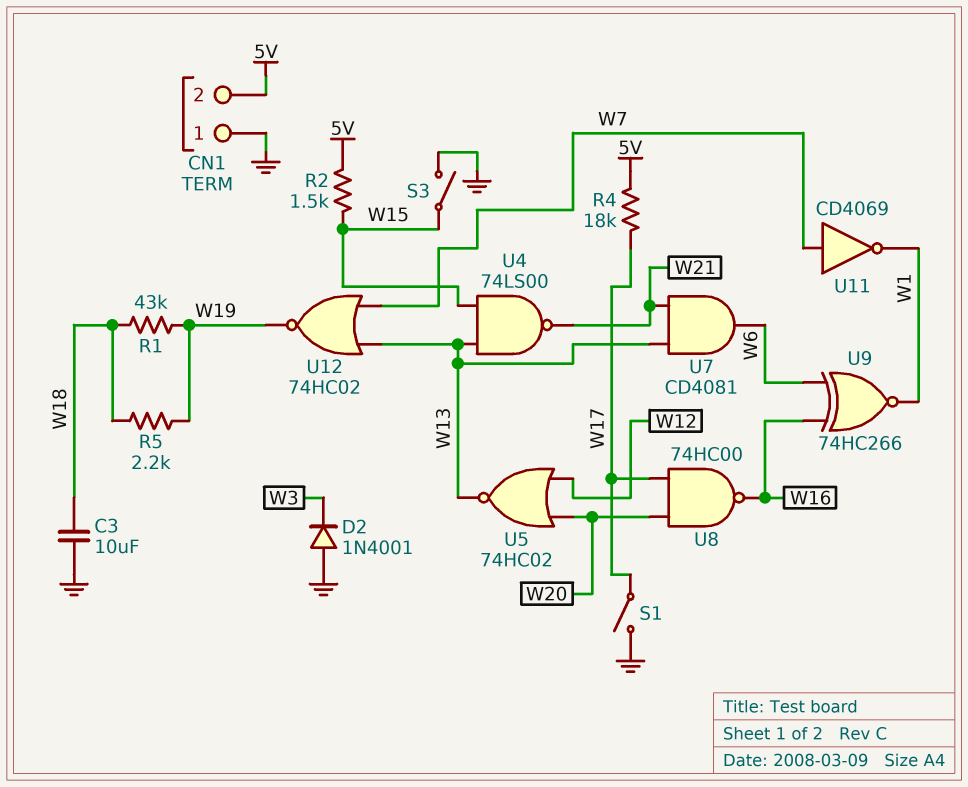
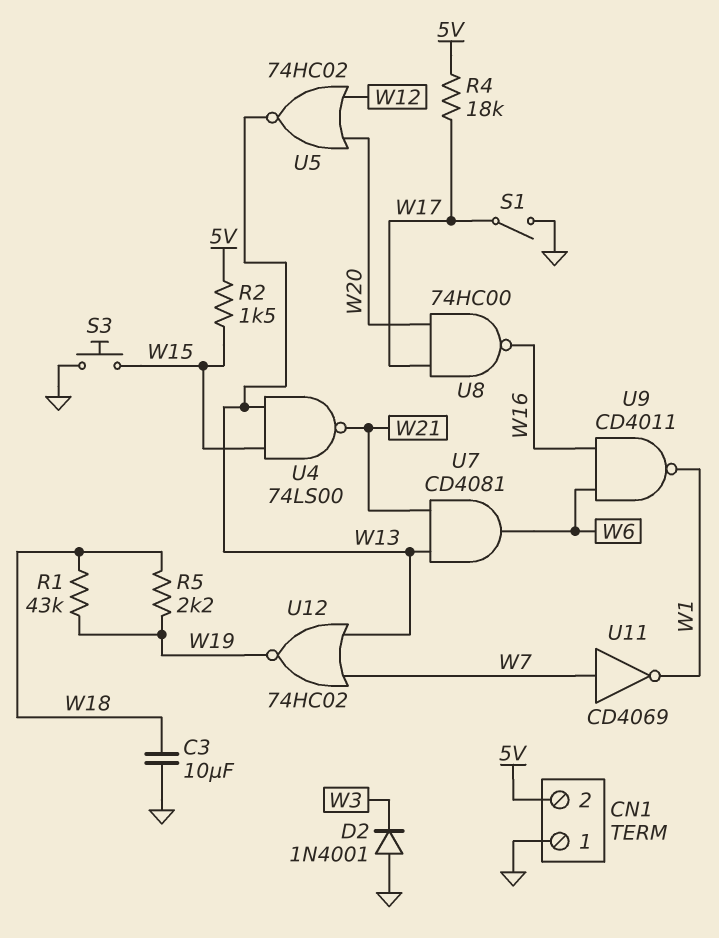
S3: switch (GND, W15) -> button (GND, W15)
U9: XNOR 74HC266 (in W6, in W16, out W1) -> NAND CD4011 (in W6, in W16, out W1)

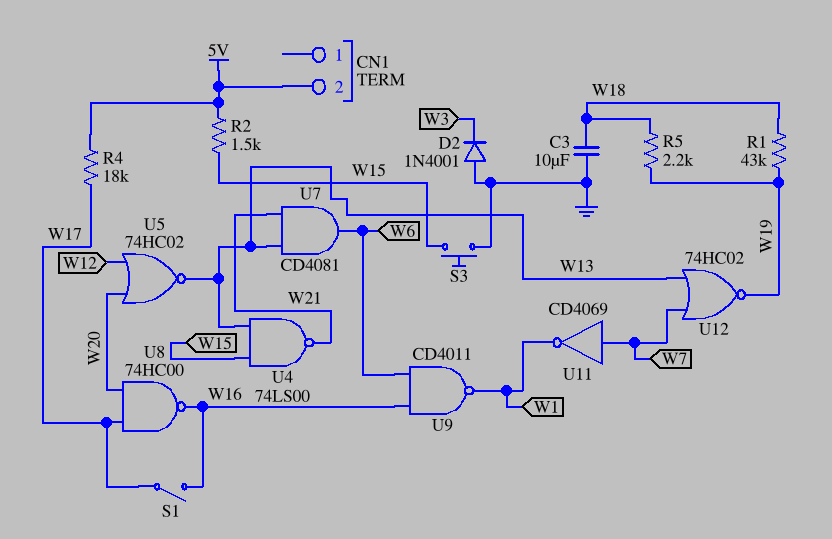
CN1 pin 1: GND -> none
S1: switch (GND, W17) -> switch (W16, W17)

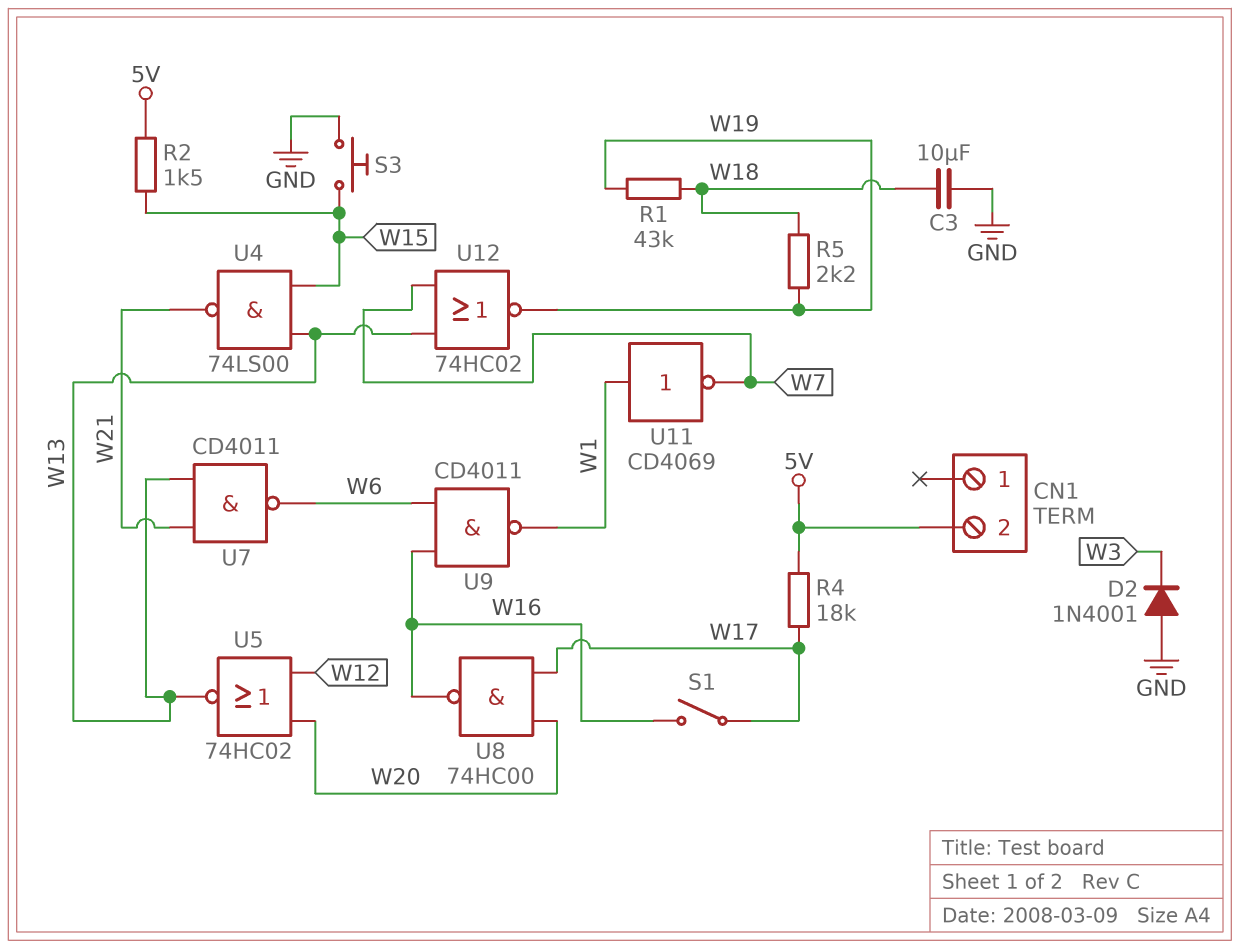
U7: AND CD4081 (in W13, in W21, out W6) -> NAND CD4011 (in W13, in W21, out W6)
U11: NOT CD4069 (in W7, out W1) -> NOT CD4069 (in W1, out W7)

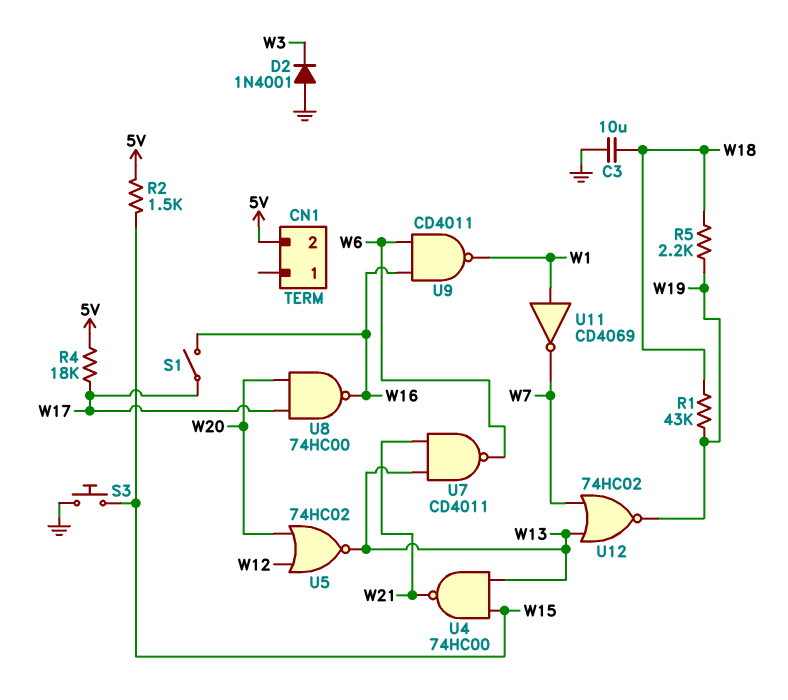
U4: NAND 74LS00 (in W13, in W15, out W21) -> NAND 74HC00 (in W13, in W15, out W21)

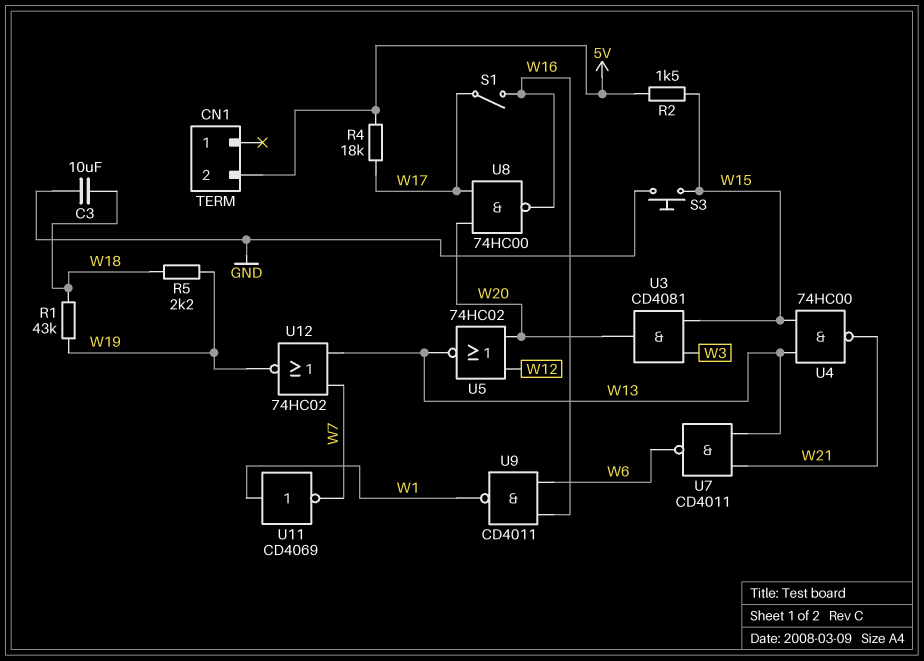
D2: diode 1N4001 (A GND, K W3) -> none
U3: none -> AND CD4081 (in W3, in W15, out W20)

